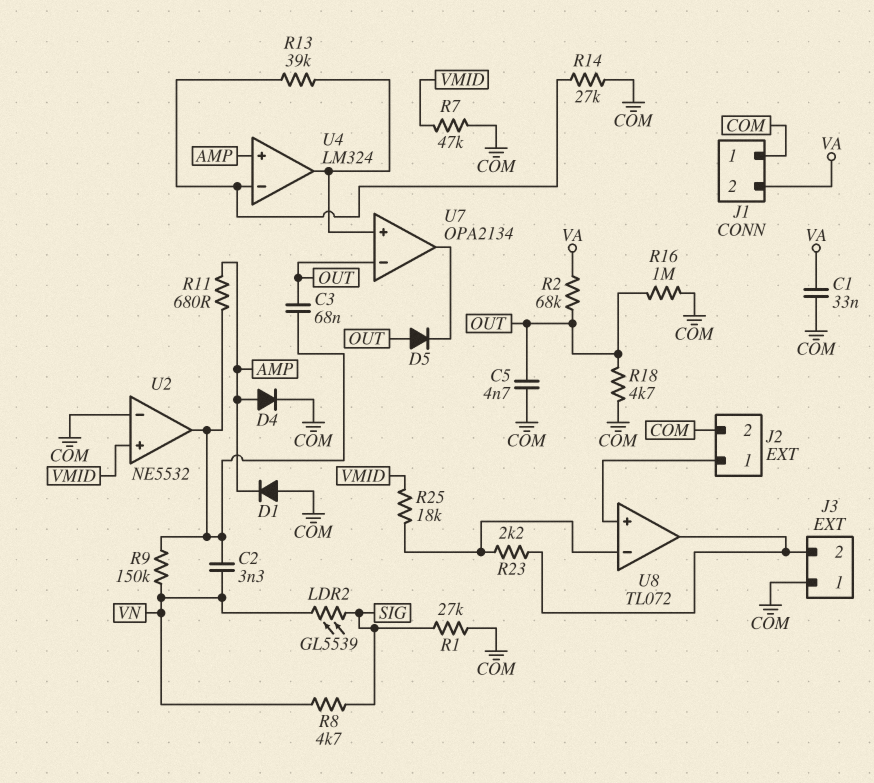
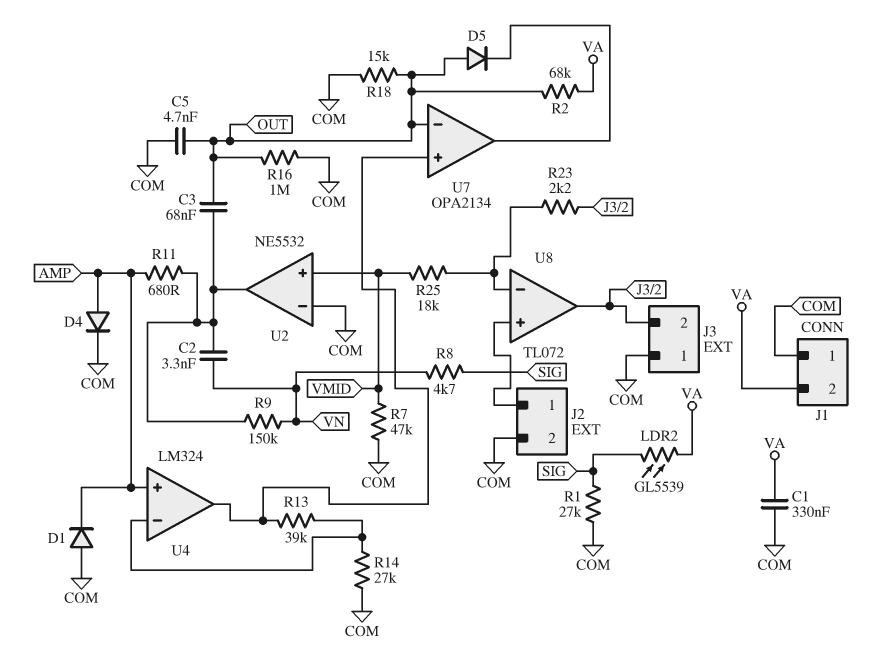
C1: 33nF (COM, VA) -> 330nF (COM, VA)
LDR2: GL5539 (SIG, VN) -> GL5539 (SIG, VA)
R18: 4.7k (COM, OUT) -> 15k (COM, OUT)

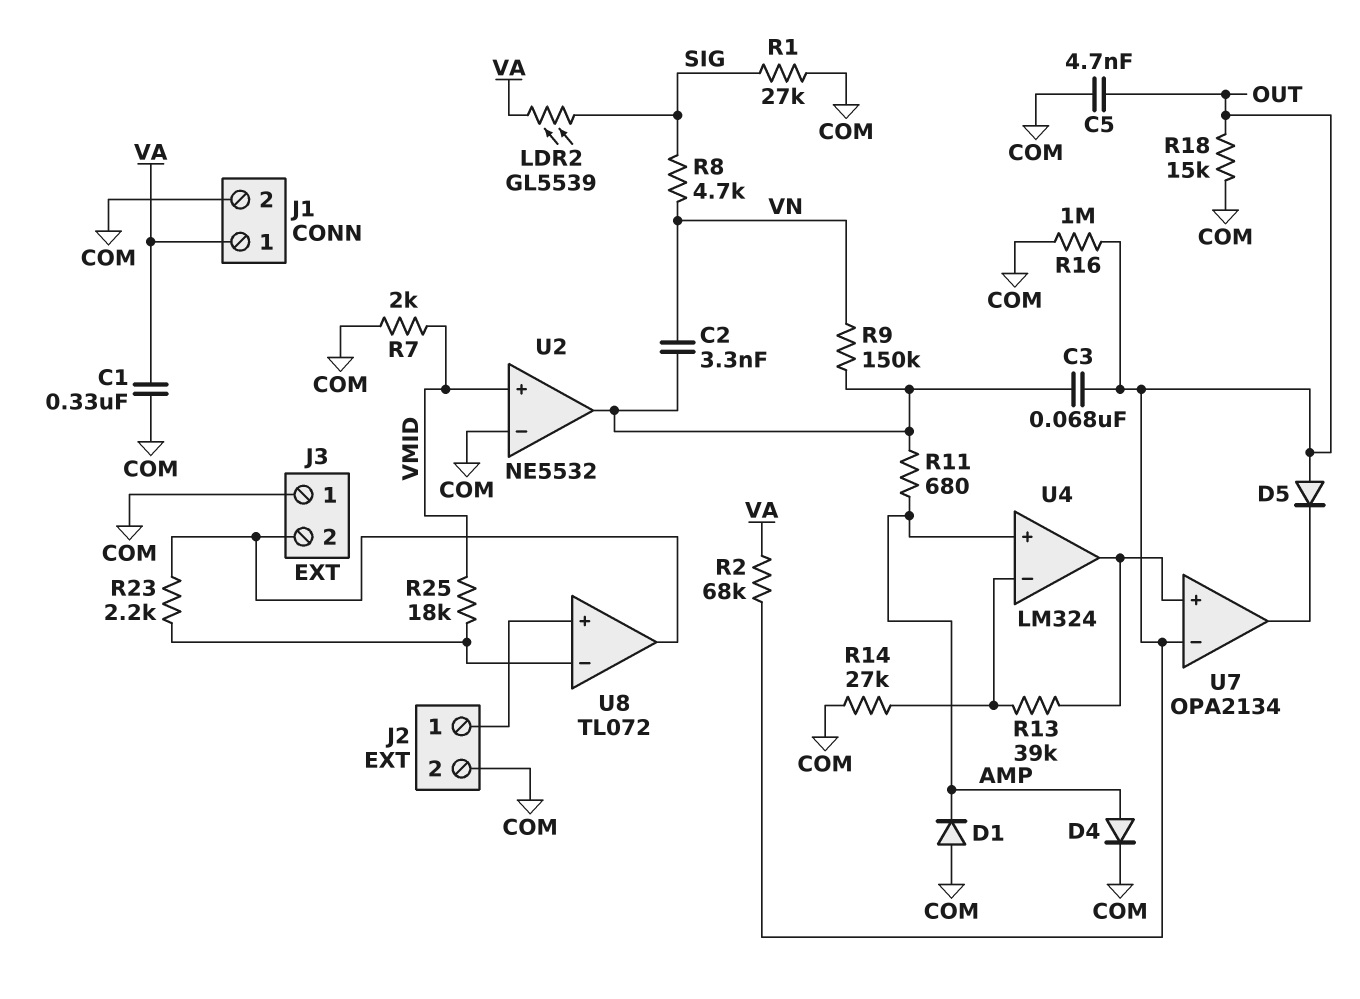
J1 pin 1: COM -> VA
J1 pin 2: VA -> COM
R7: 47k (COM, VMID) -> 2k (COM, VMID)

